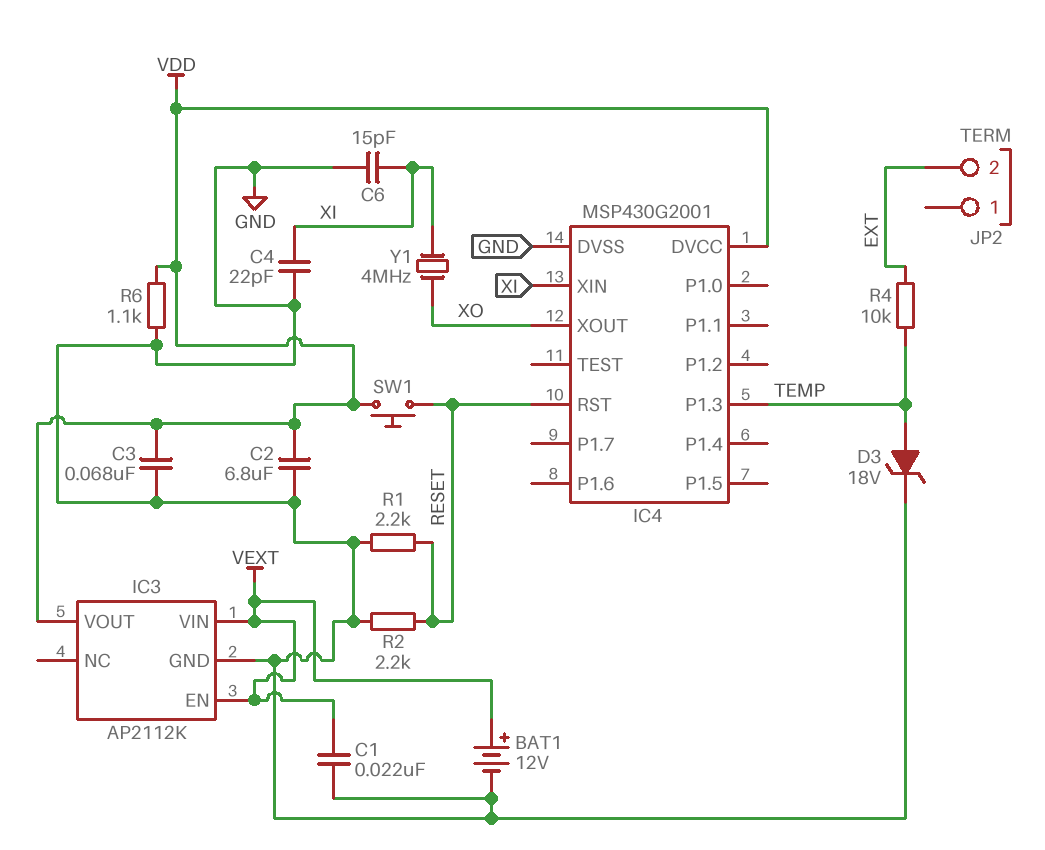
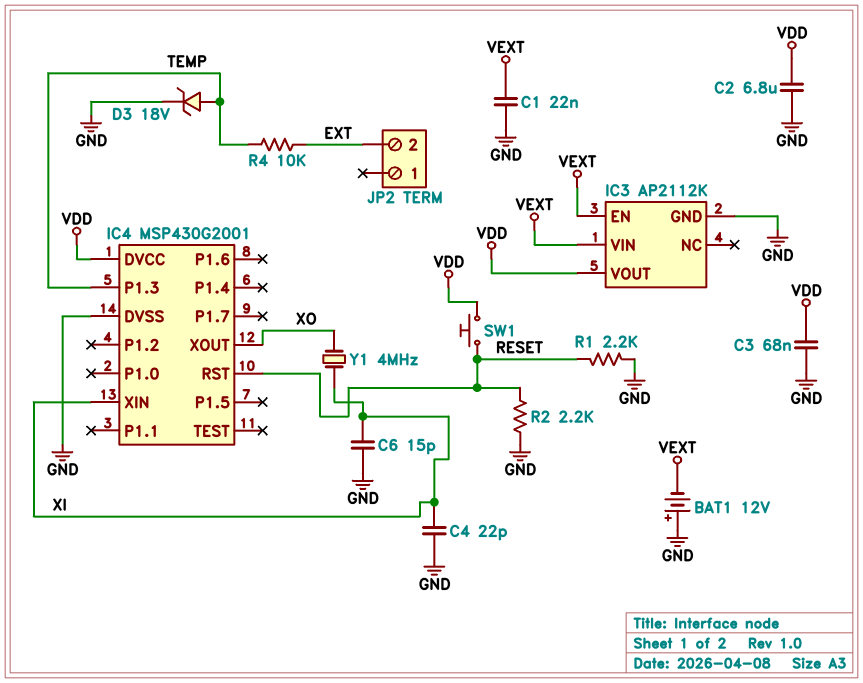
BAT1: 12V (plus VEXT, minus GND) -> 12V (plus GND, minus VEXT)
R6: 1.1k (GND, VDD) -> none

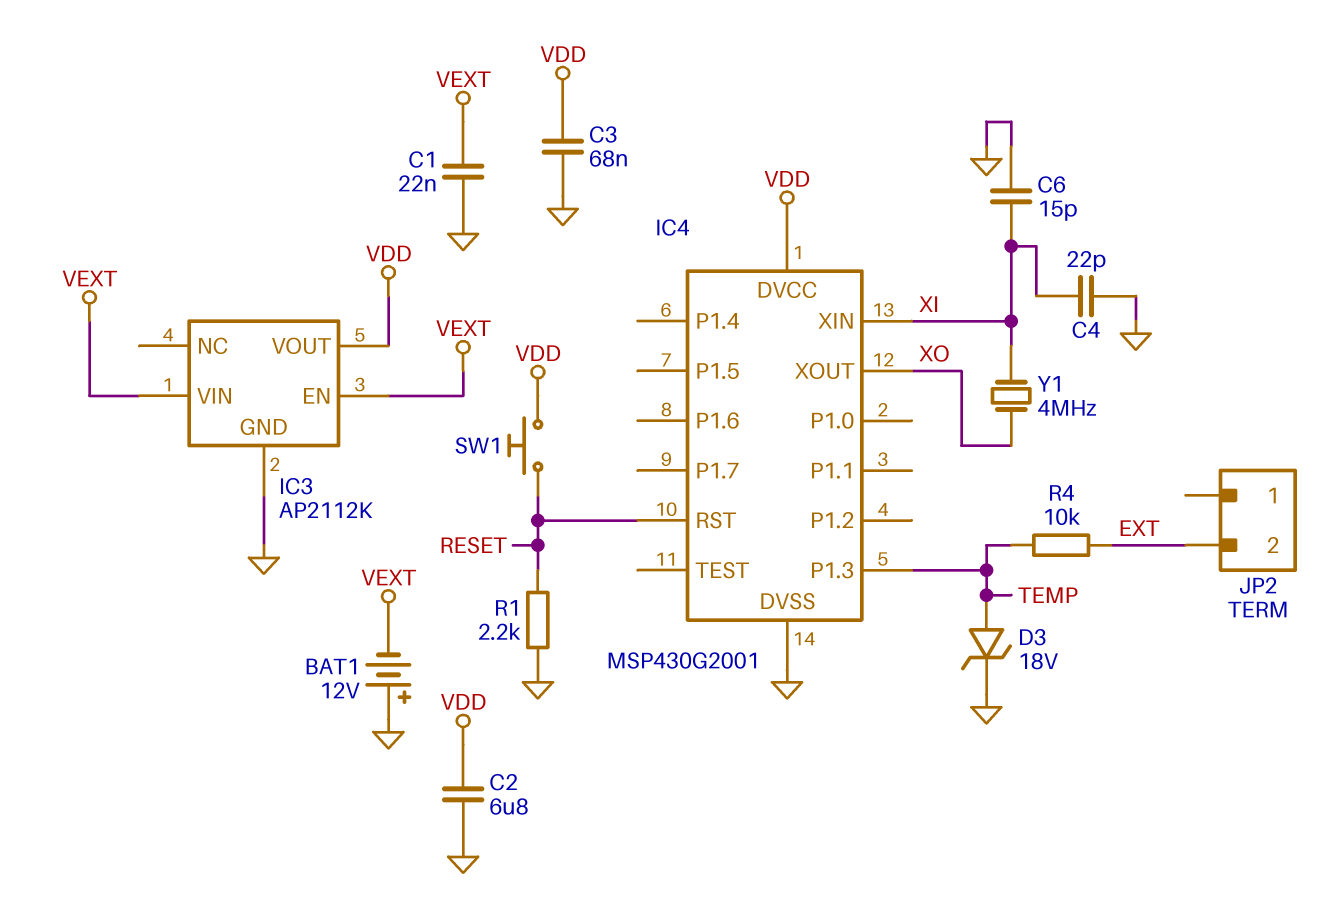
R2: 2.2k (GND, RESET) -> none

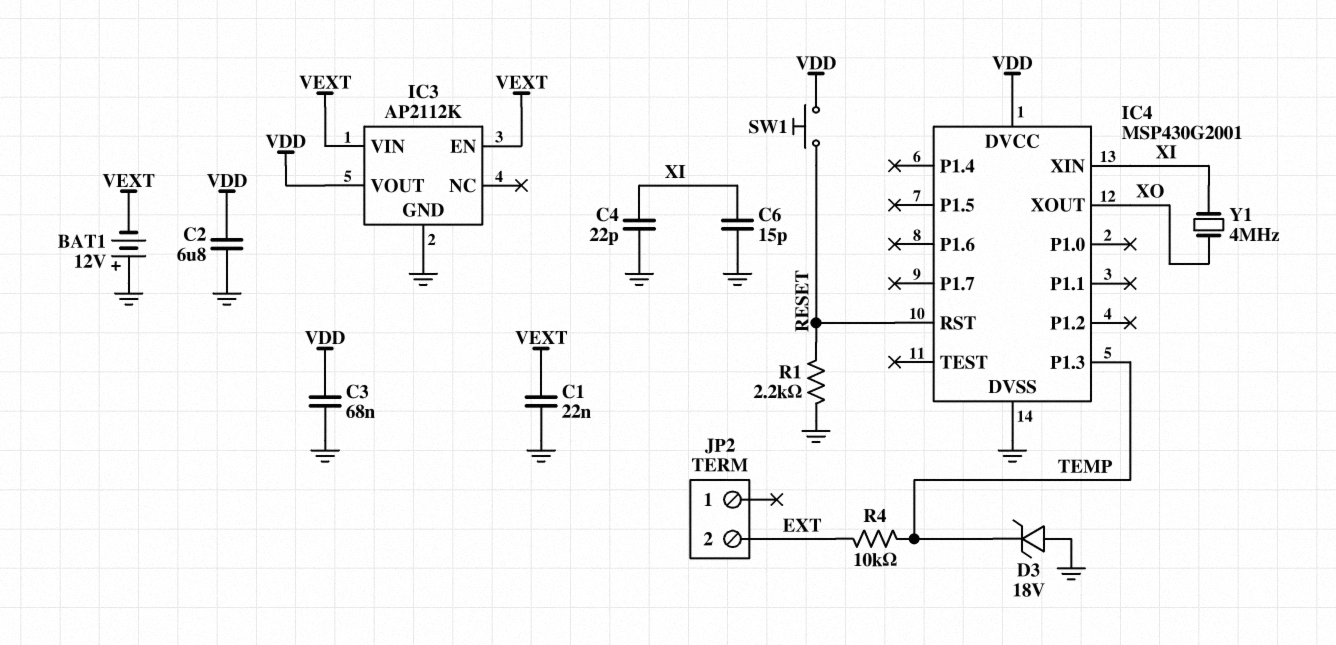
D3: zener 18V (A TEMP, K GND) -> zener 18V (A GND, K TEMP)

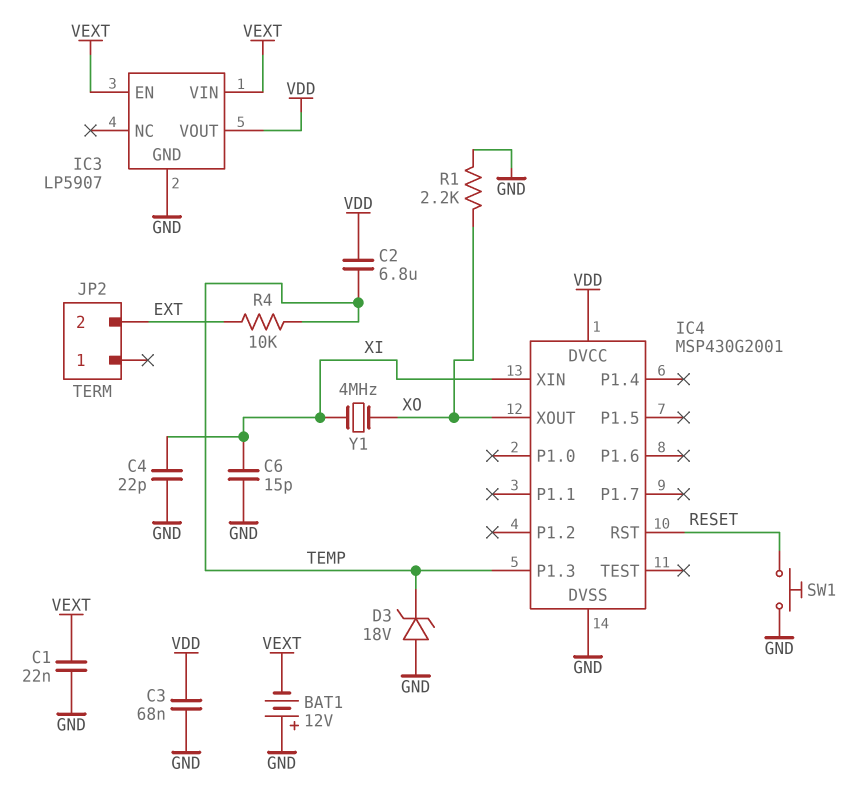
C2: 6.8uF (GND, VDD) -> 6.8uF (TEMP, VDD)
IC3: AP2112K -> LP5907
R1: 2.2k (GND, RESET) -> 2.2k (GND, XO)
SW1: button (RESET, VDD) -> button (GND, RESET)

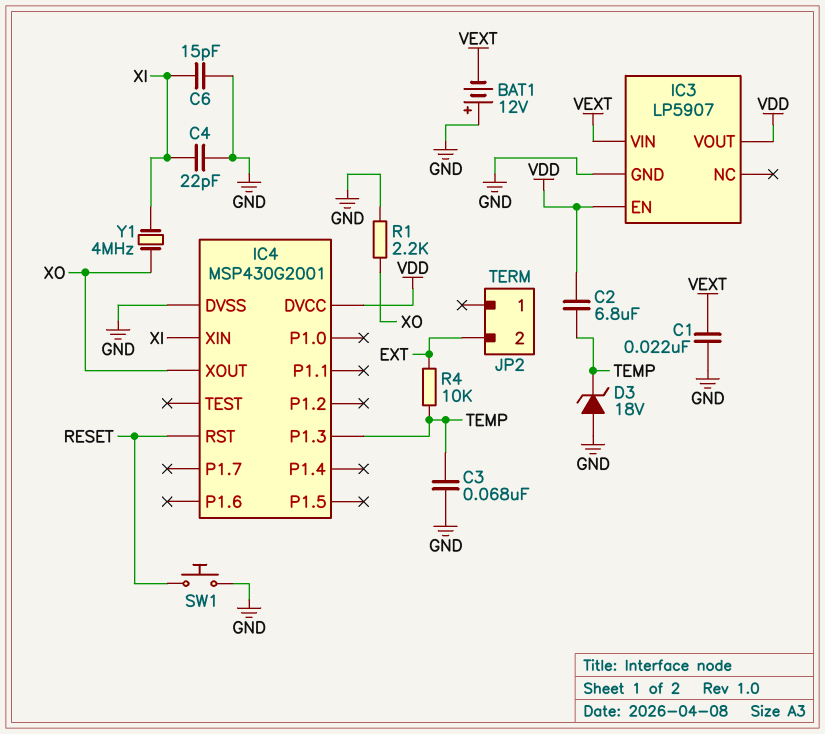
C3: 68nF (GND, VDD) -> 68nF (GND, TEMP)
IC3 pin EN: VEXT -> VDD

